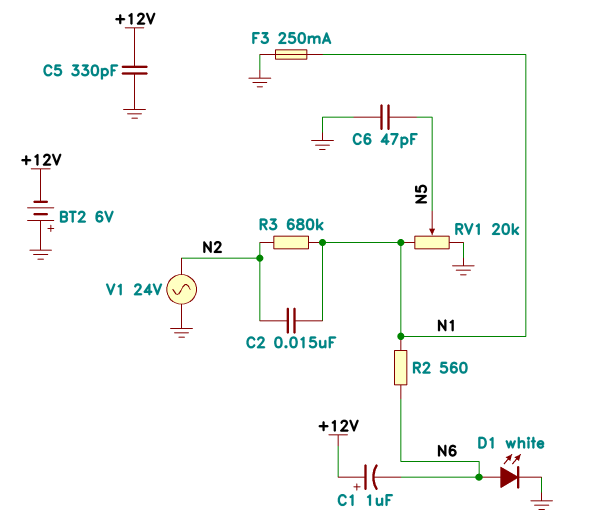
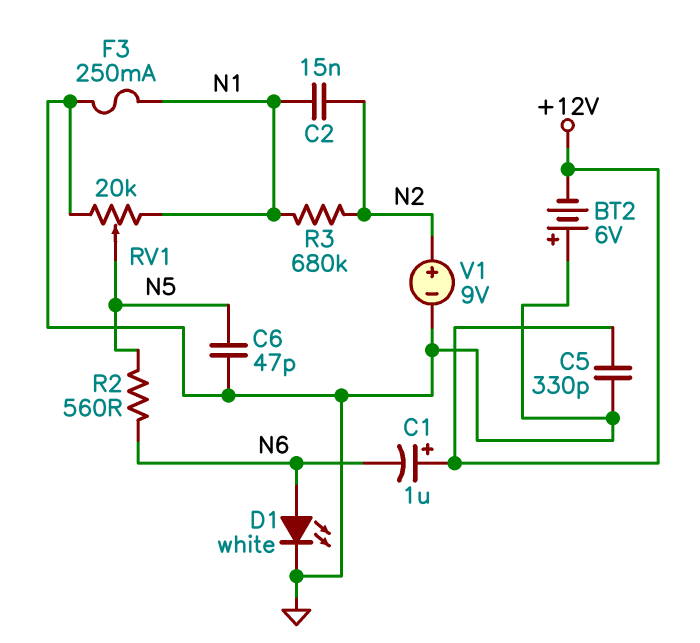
R2: 560 (N1, N6) -> 560 (N5, N6)
V1: AC 24V (GND, N2) -> 9V (plus N2, minus GND)

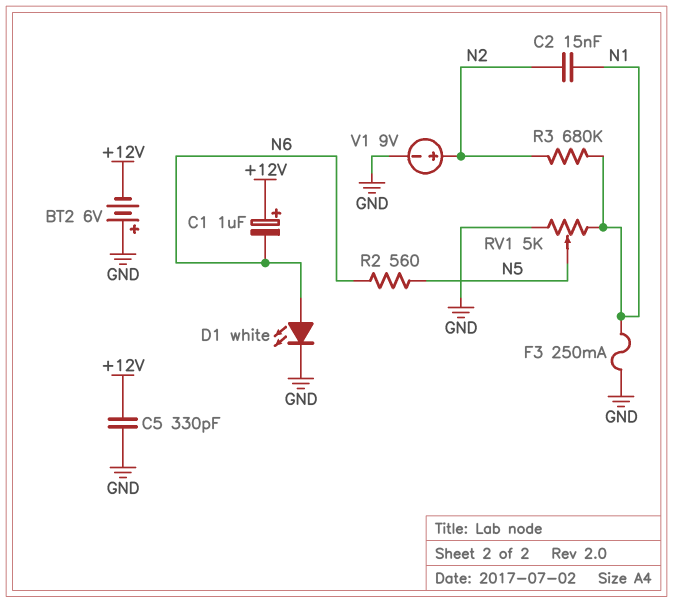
C6: 47pF (GND, N5) -> none
RV1: 20k (GND, N1, wiper N5) -> 5k (GND, N1, wiper N5)

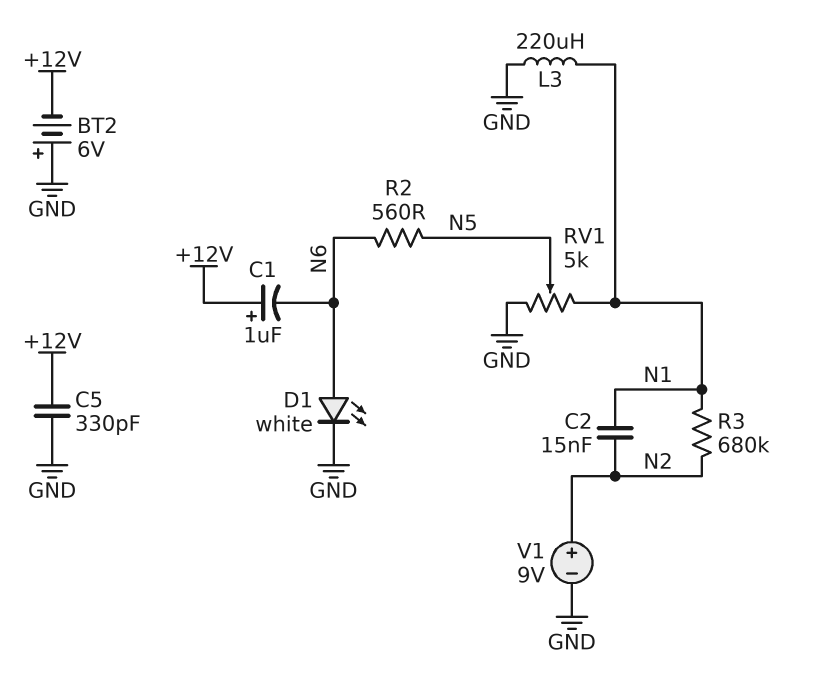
F3: 250mA (GND, N1) -> none
L3: none -> 220uH (GND, N1)

